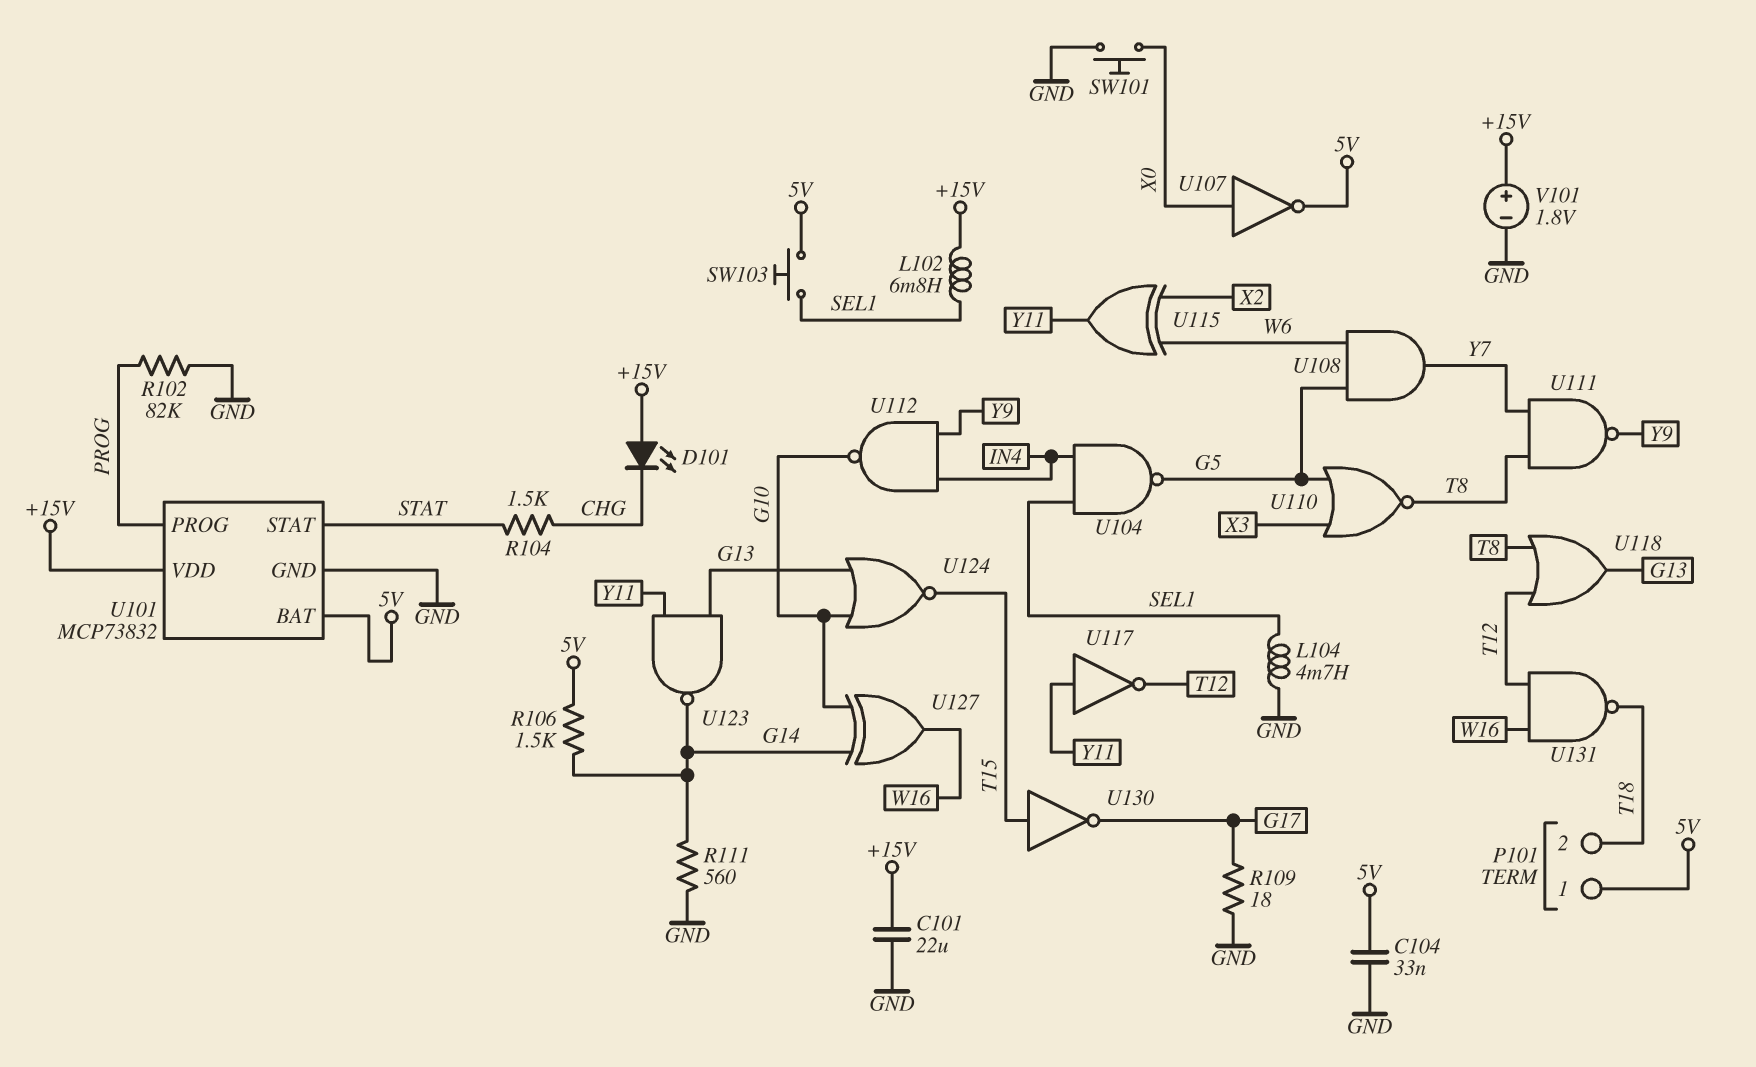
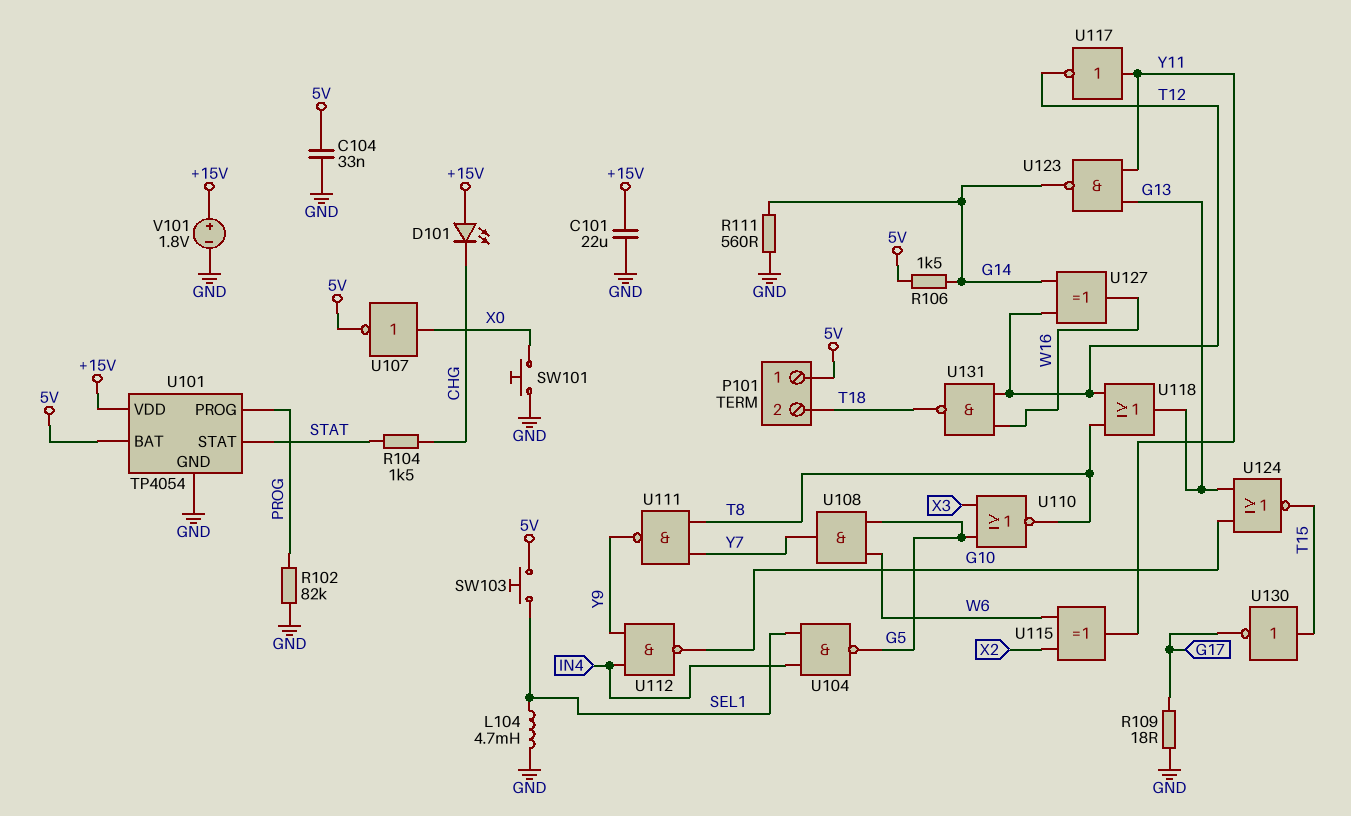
L102: 6.8mH (+15V, SEL1) -> none
U101: MCP73832 -> TP4054
U127: XOR (in G10, in G14, out W16) -> XOR (in G14, in T12, out W16)

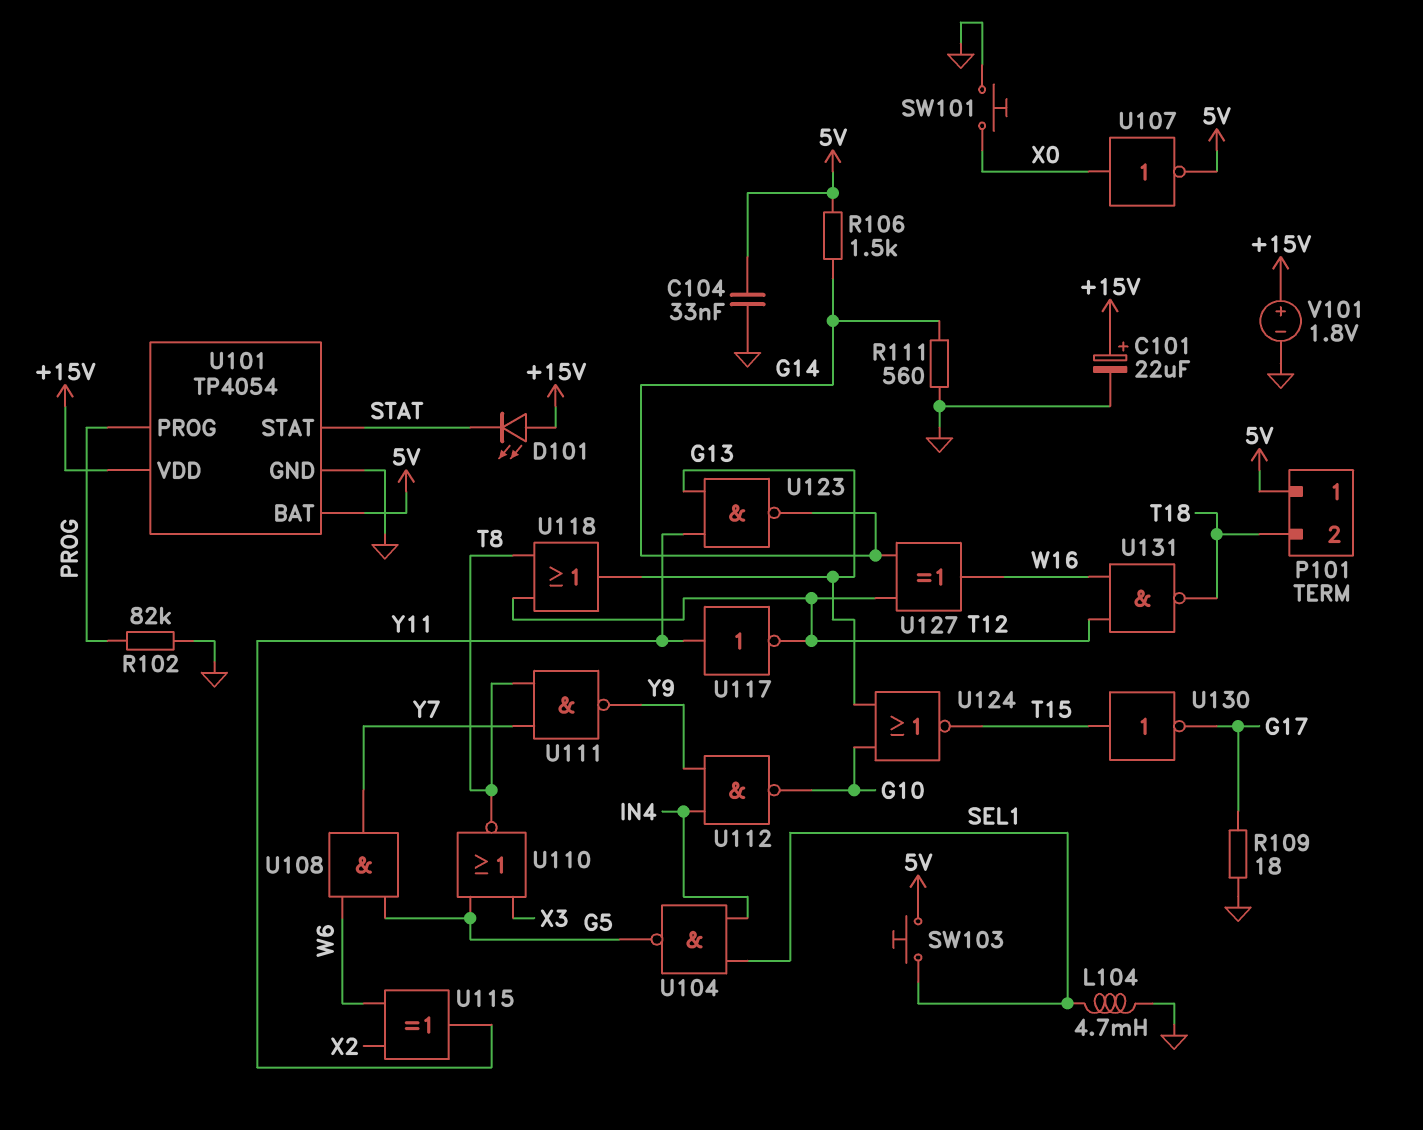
C101: 22uF (+15V, GND) -> 22uF (plus +15V, minus GND)
D101: LED (A +15V, K CHG) -> LED (A +15V, K STAT)
R104: 1.5k (CHG, STAT) -> none

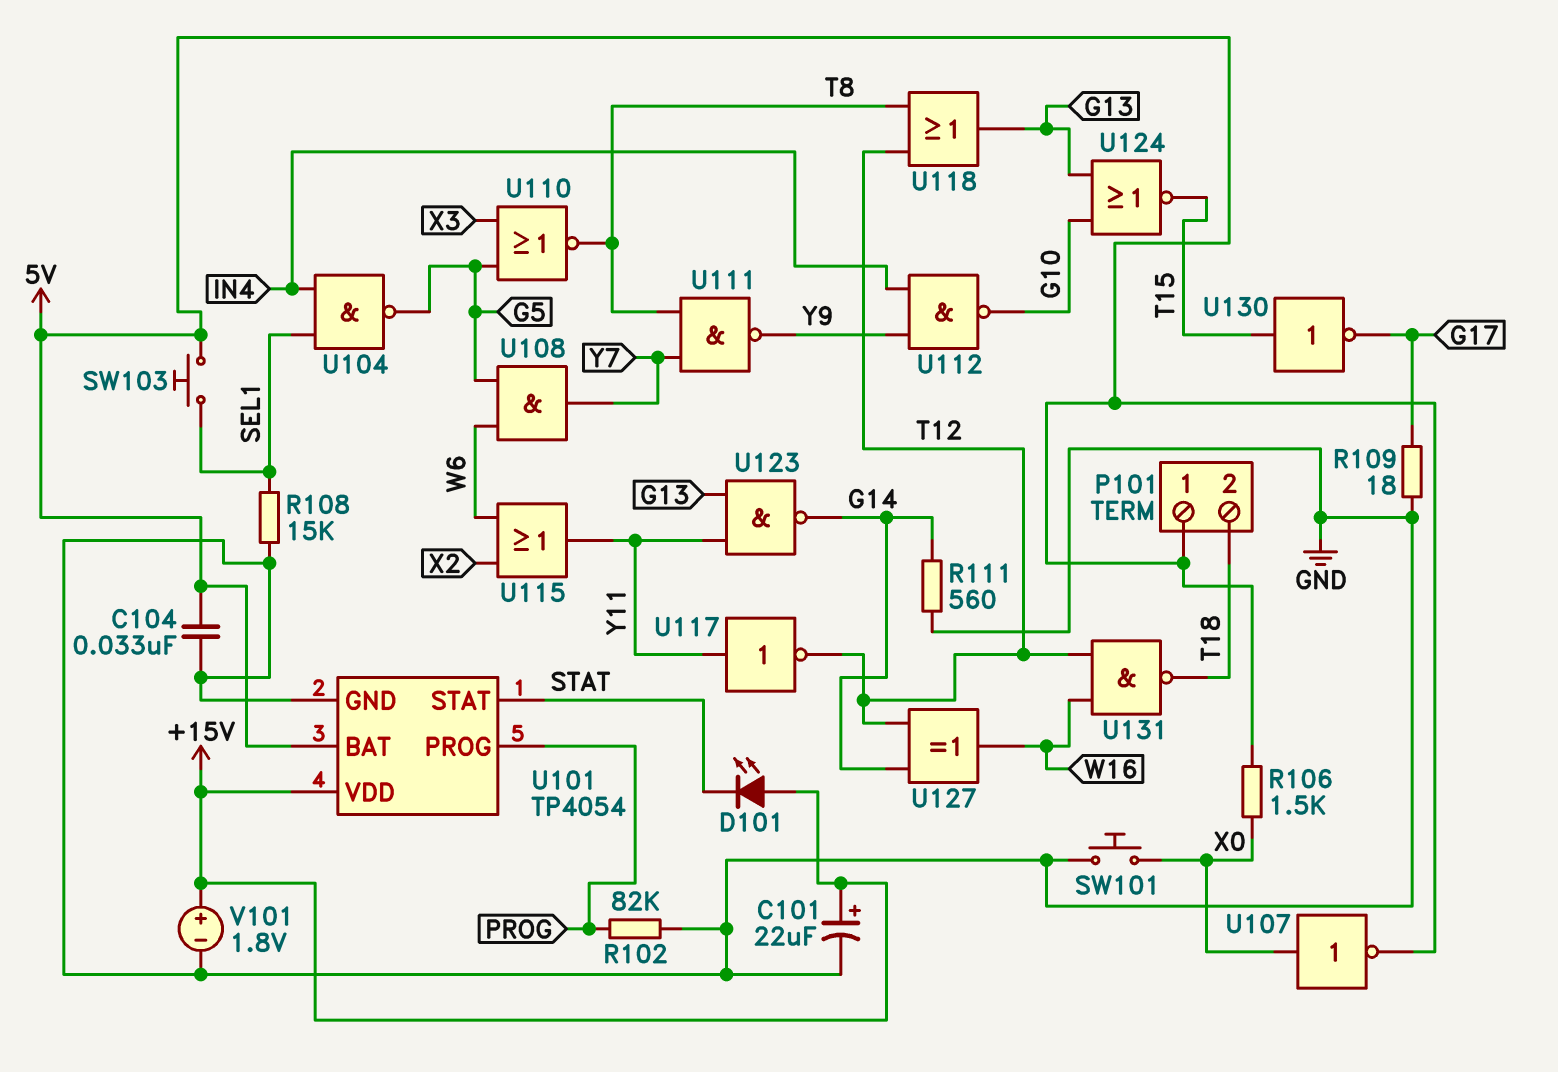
L104: 4.7mH (GND, SEL1) -> none
R106: 1.5k (5V, G14) -> 1.5k (5V, X0)
R108: none -> 15k (GND, SEL1)
U115: XOR (in W6, in X2, out Y11) -> OR (in W6, in X2, out Y11)

